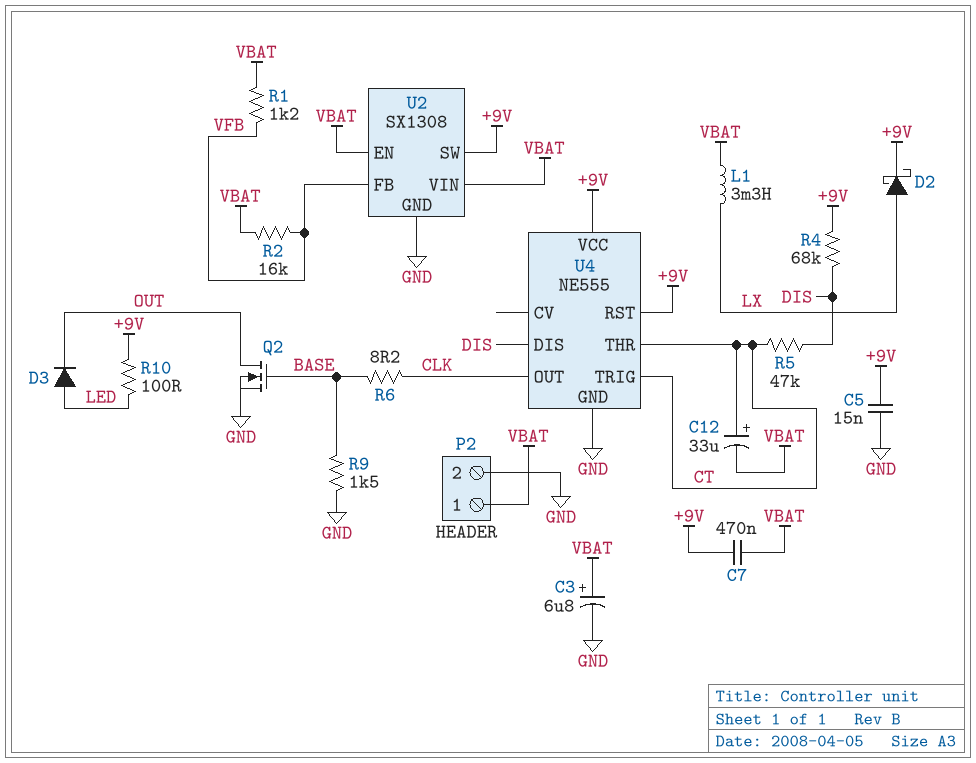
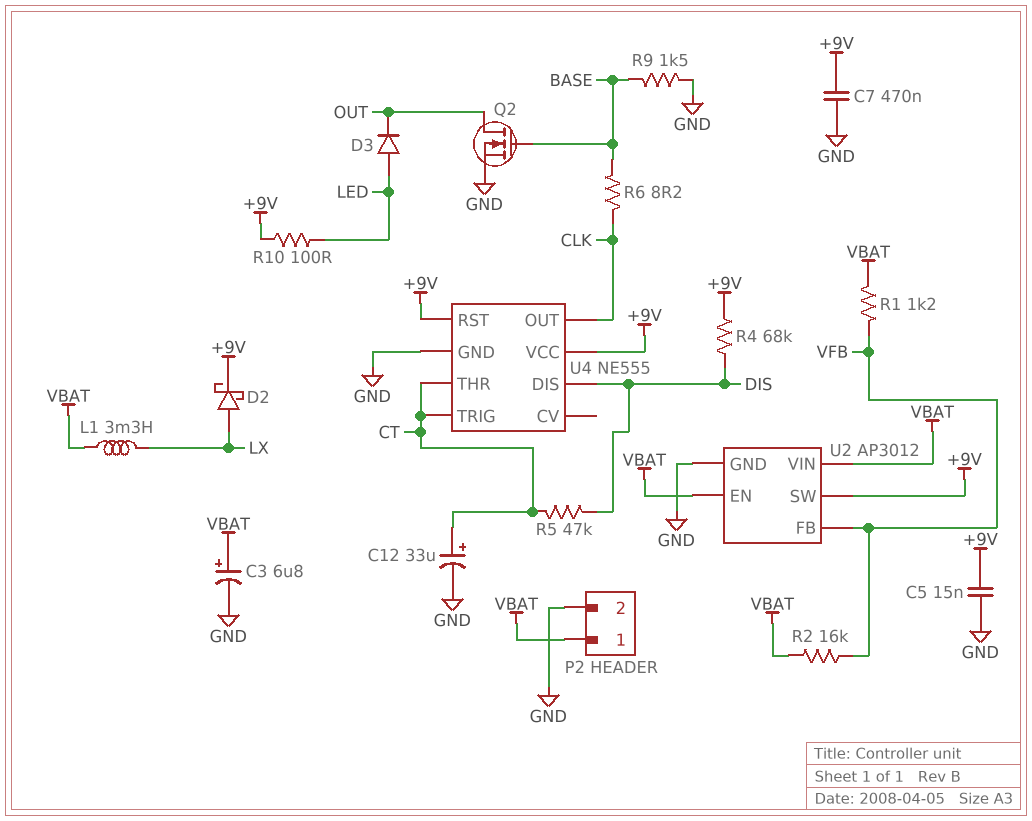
C7: 470nF (+9V, VBAT) -> 470nF (+9V, GND)
C12: 33uF (plus CT, minus VBAT) -> 33uF (plus CT, minus GND)
U2: SX1308 -> AP3012

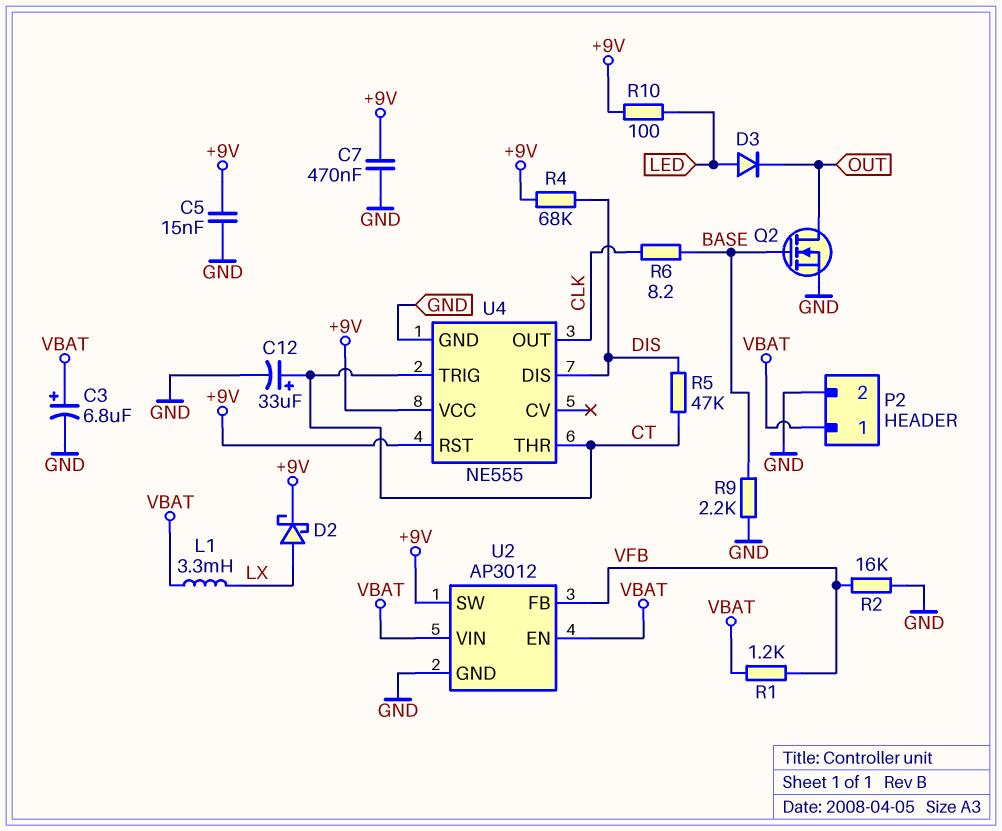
R2: 16k (VBAT, VFB) -> 16k (GND, VFB)
R9: 1.5k (BASE, GND) -> 2.2k (BASE, GND)

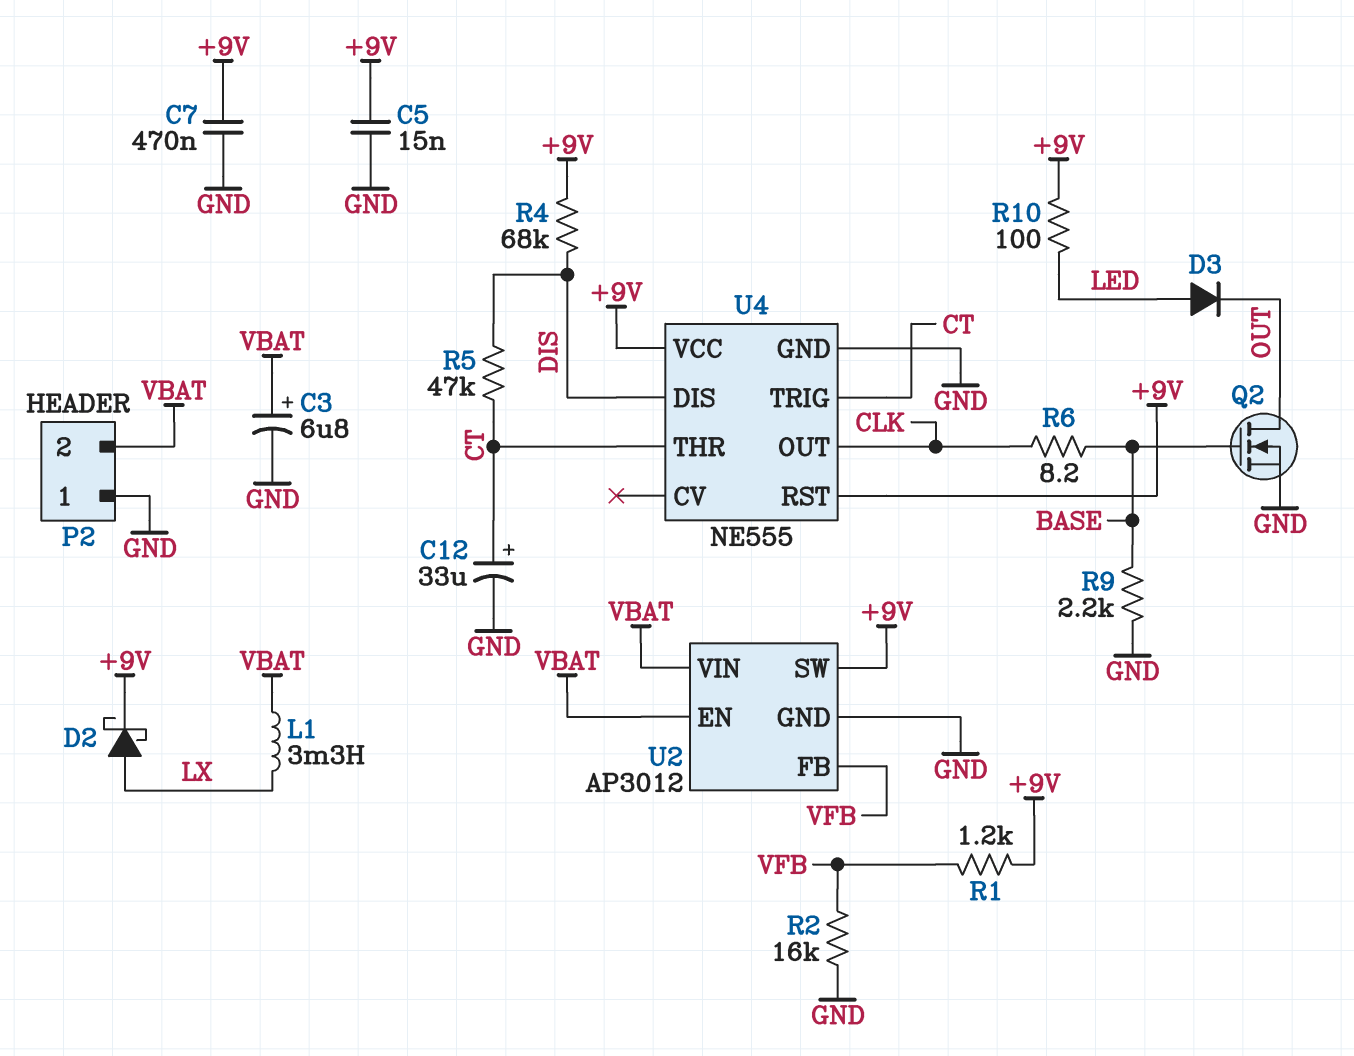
P2 pin 1: VBAT -> GND
P2 pin 2: GND -> VBAT
R1: 1.2k (VBAT, VFB) -> 1.2k (+9V, VFB)

